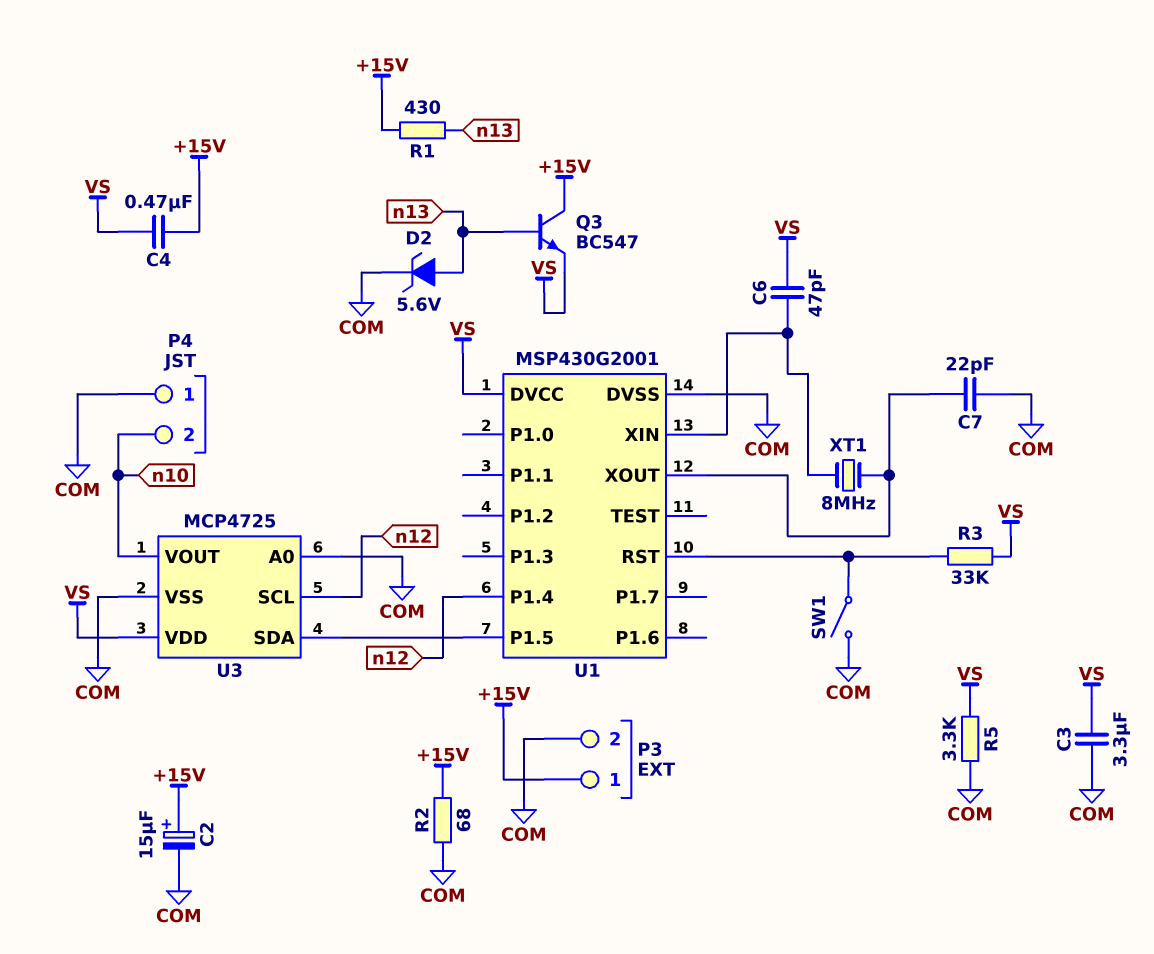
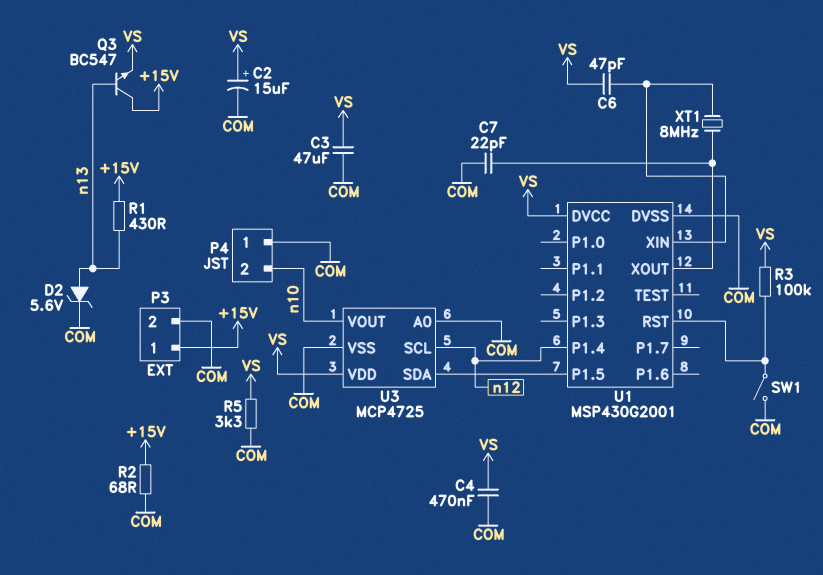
C2: 15uF (plus +15V, minus COM) -> 15uF (plus VS, minus COM)
C3: 3.3uF (COM, VS) -> 47uF (COM, VS)
C4: 470nF (+15V, VS) -> 470nF (COM, VS)
R3: 33k (U1/RST, VS) -> 100k (U1/RST, VS)

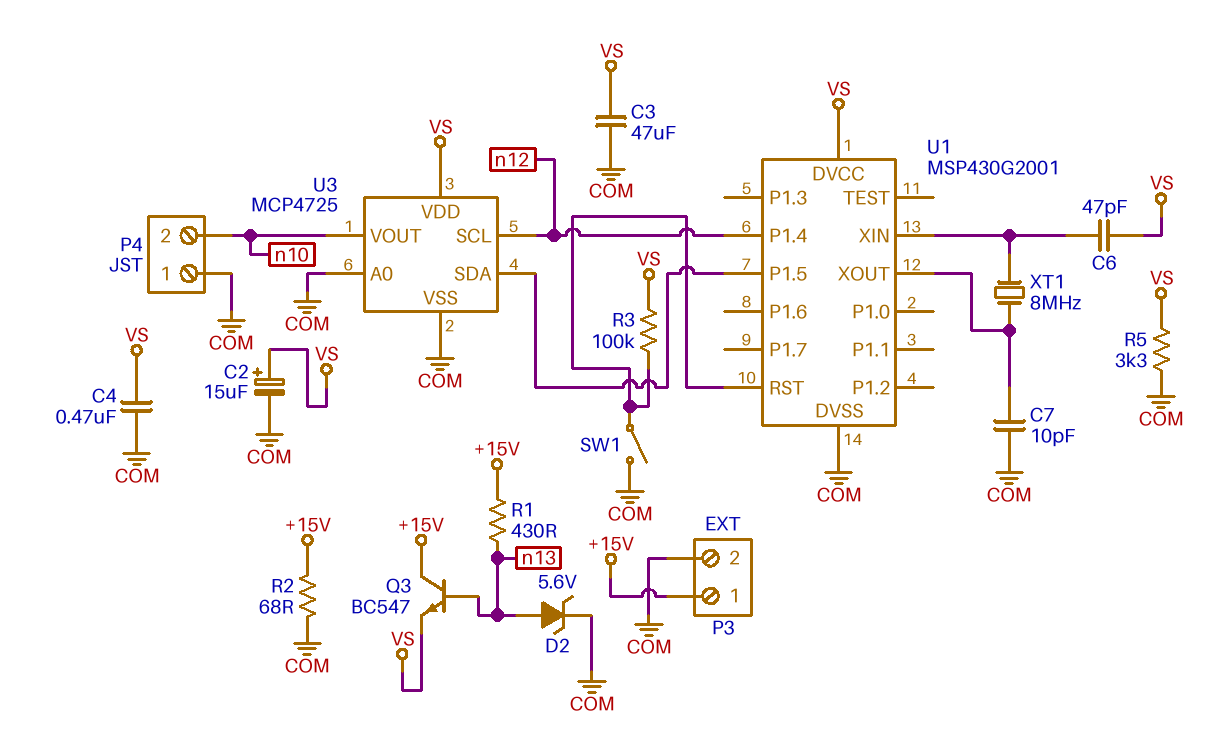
C7: 22pF (COM, U1/XOUT) -> 10pF (COM, U1/XOUT)

